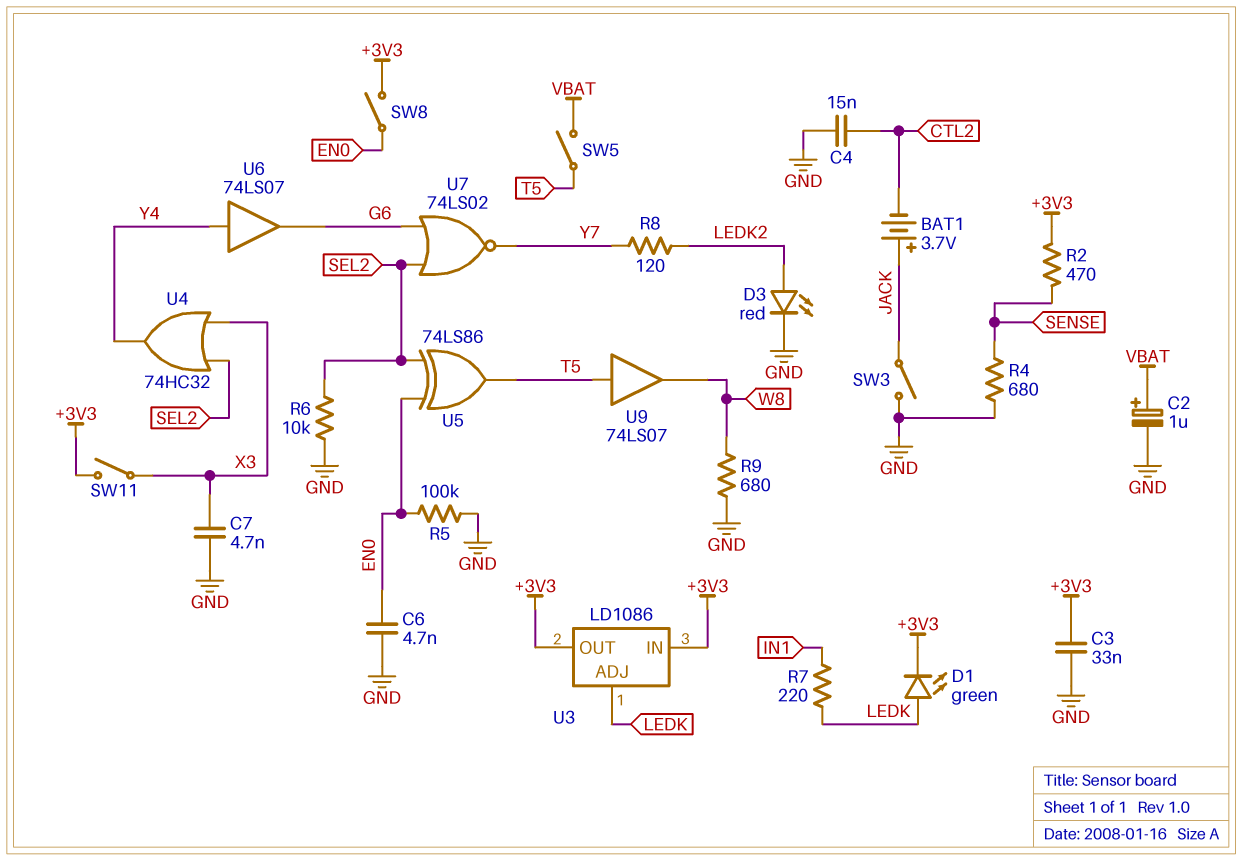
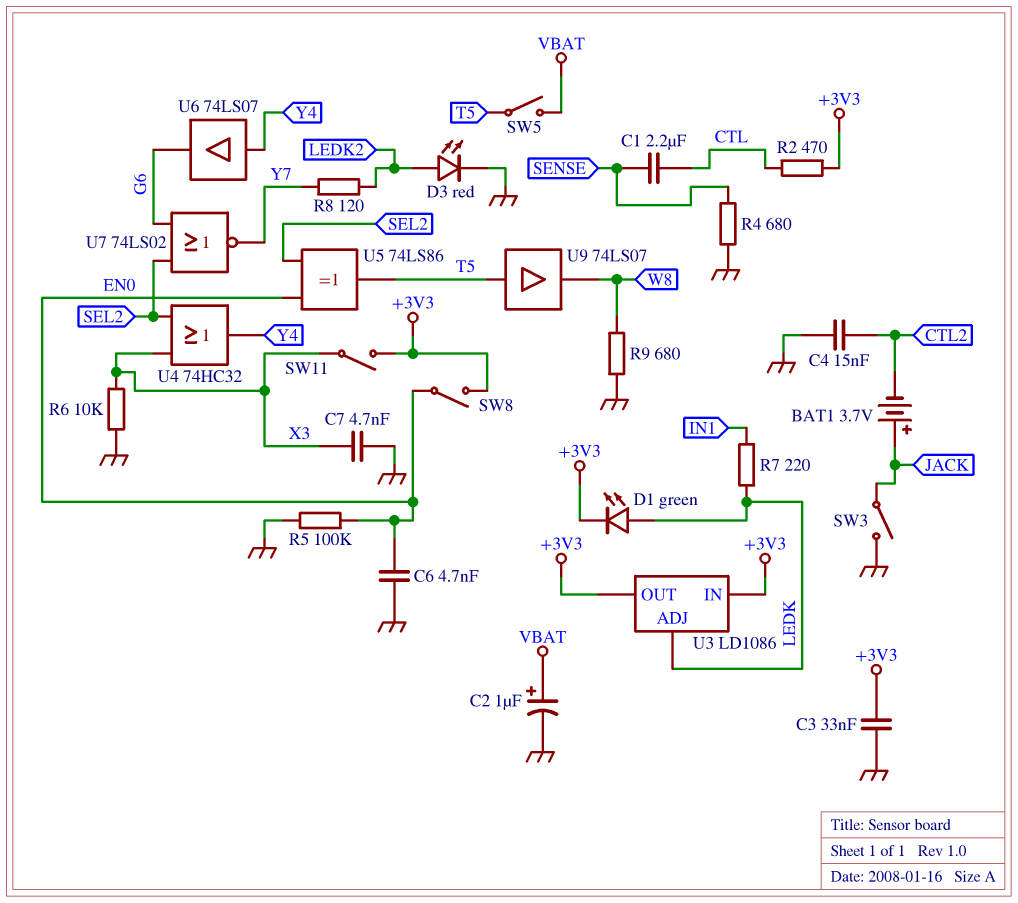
C1: none -> 2.2uF (CTL, SENSE)
R2: 470 (+3V3, SENSE) -> 470 (+3V3, CTL)
R6: 10k (GND, SEL2) -> 10k (GND, X3)

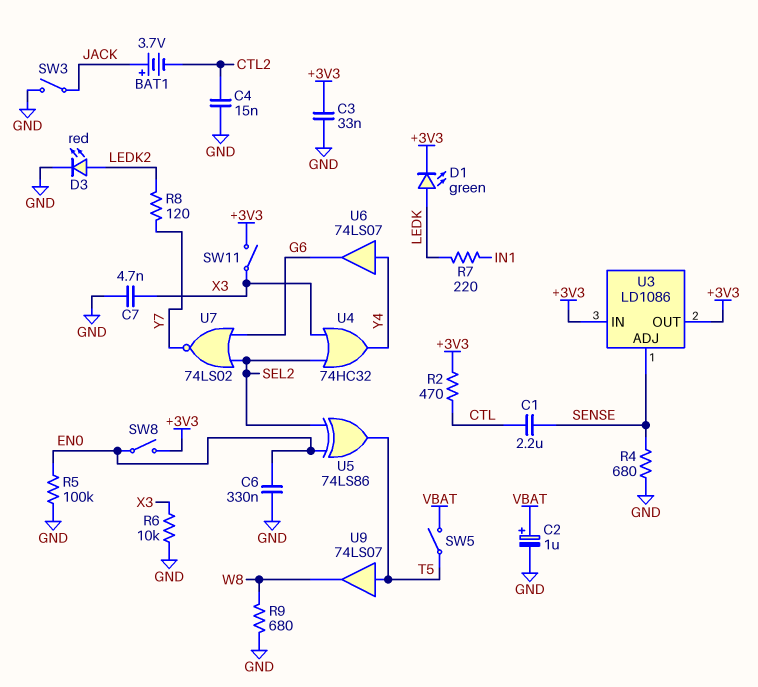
C6: 4.7nF (EN0, GND) -> 330nF (EN0, GND)
U3 pin ADJ: LEDK -> SENSE

